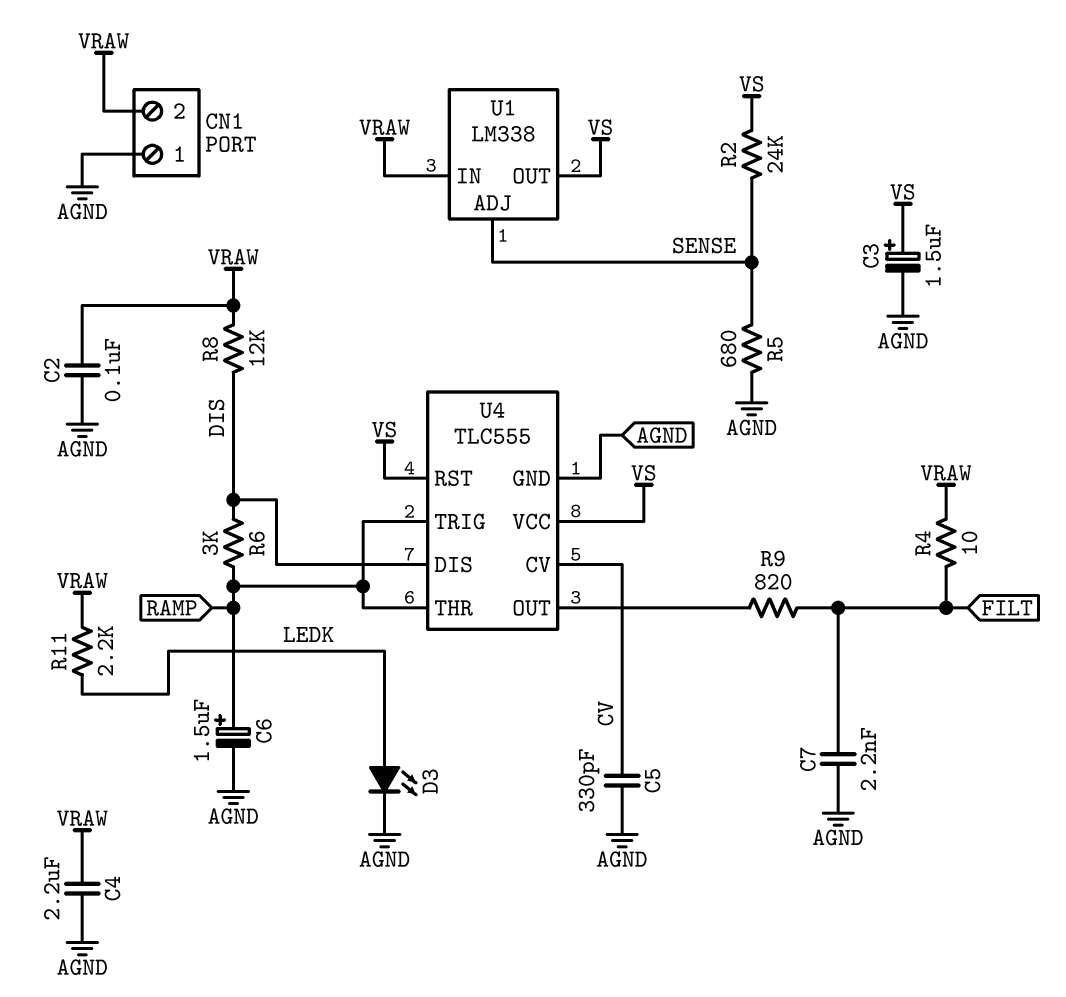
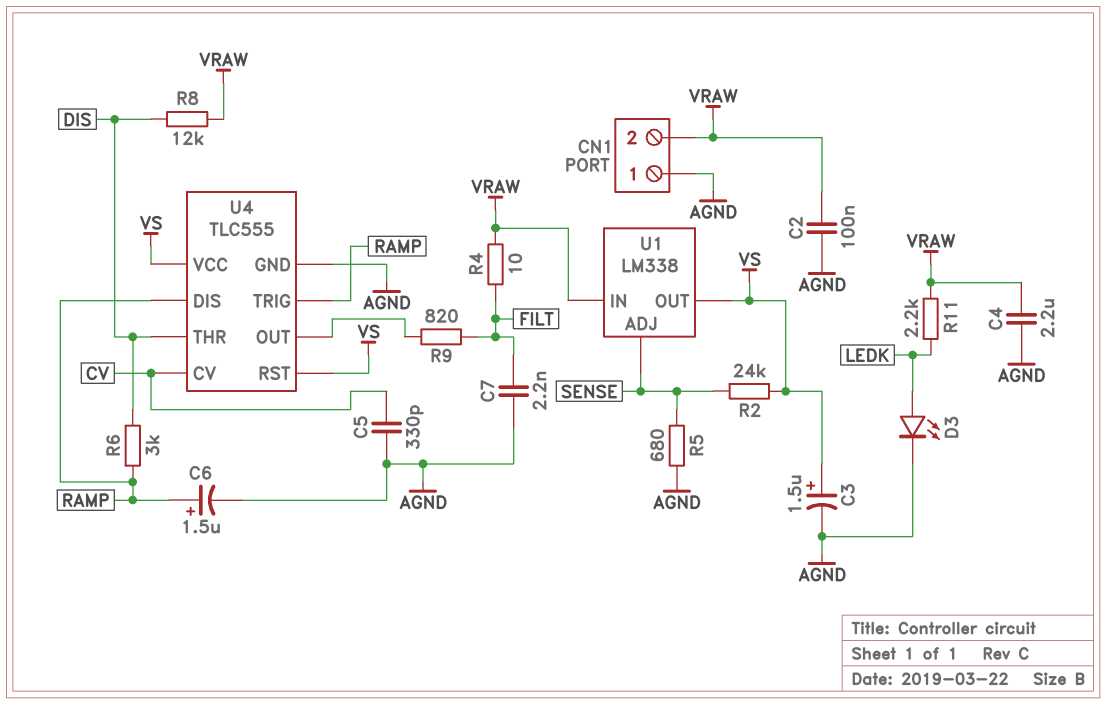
U4 pin DIS: DIS -> RAMP
U4 pin THR: RAMP -> DIS

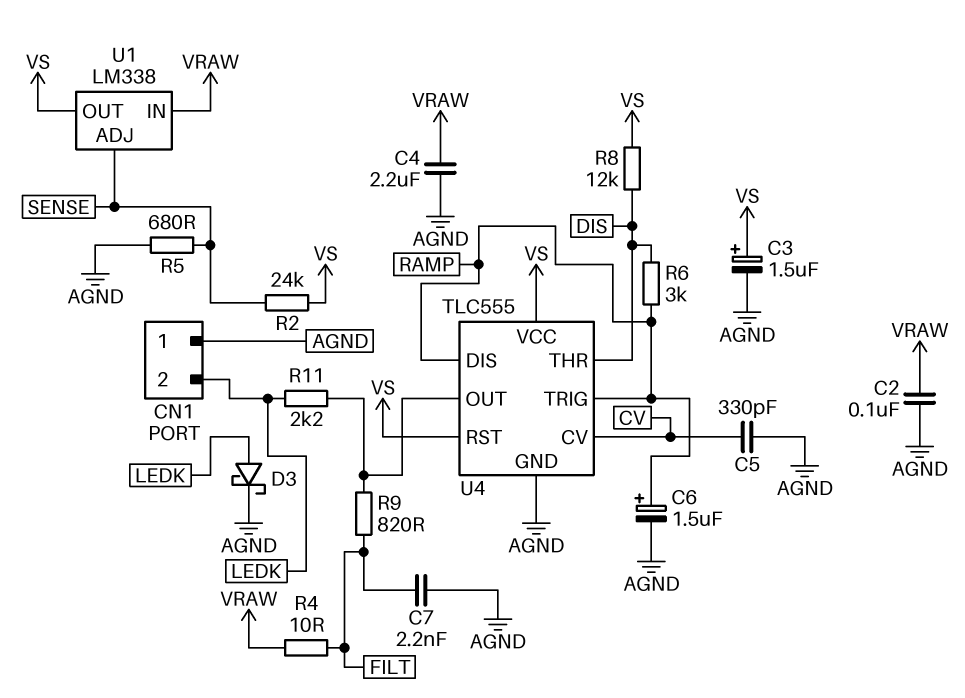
CN1 pin 2: VRAW -> LEDK
D3: LED (A LEDK, K AGND) -> schottky (A LEDK, K AGND)
R8: 12k (DIS, VRAW) -> 12k (DIS, VS)
R11: 2.2k (LEDK, VRAW) -> 2.2k (LEDK, U4/OUT)

